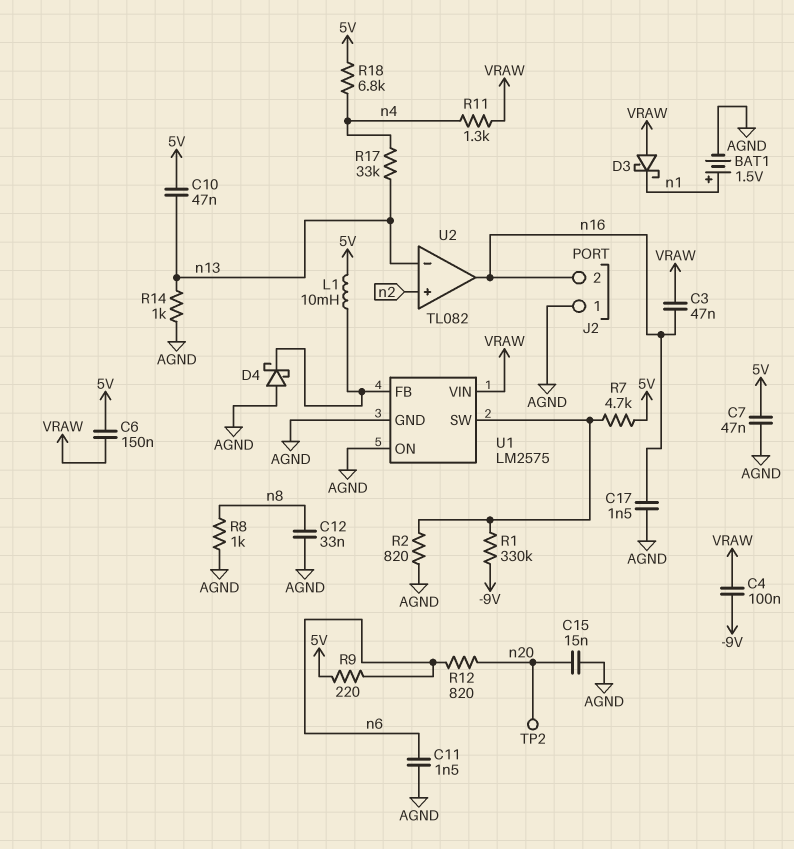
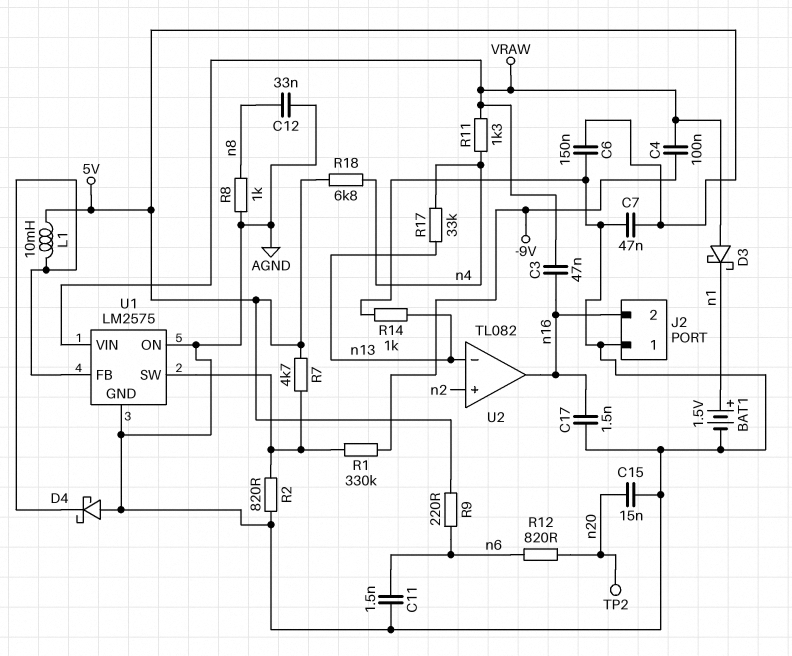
C6: 150nF (5V, VRAW) -> 150nF (5V, AGND)
C10: 47nF (5V, n13) -> none

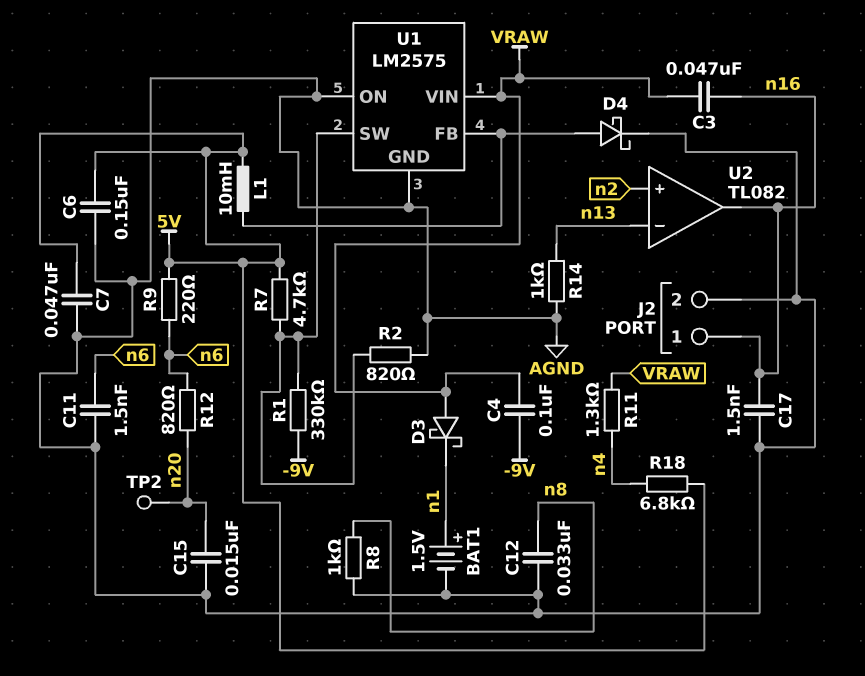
D4: schottky (A AGND, K U1/FB) -> schottky (A U1/FB, K AGND)
J2 pin 1: AGND -> n16
J2 pin 2: n16 -> AGND
R17: 33k (n4, n13) -> none

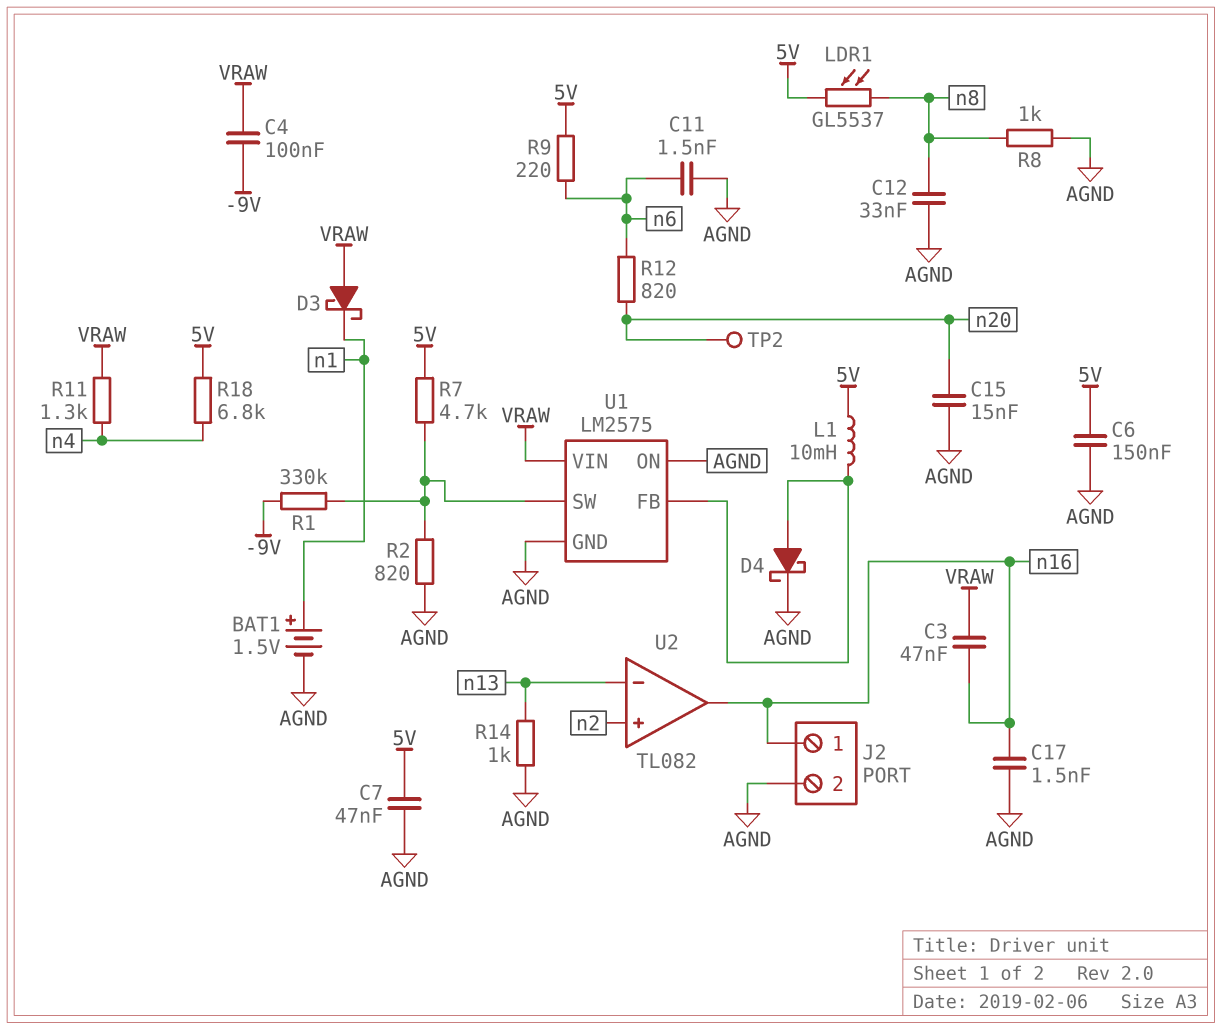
LDR1: none -> GL5537 (5V, n8)

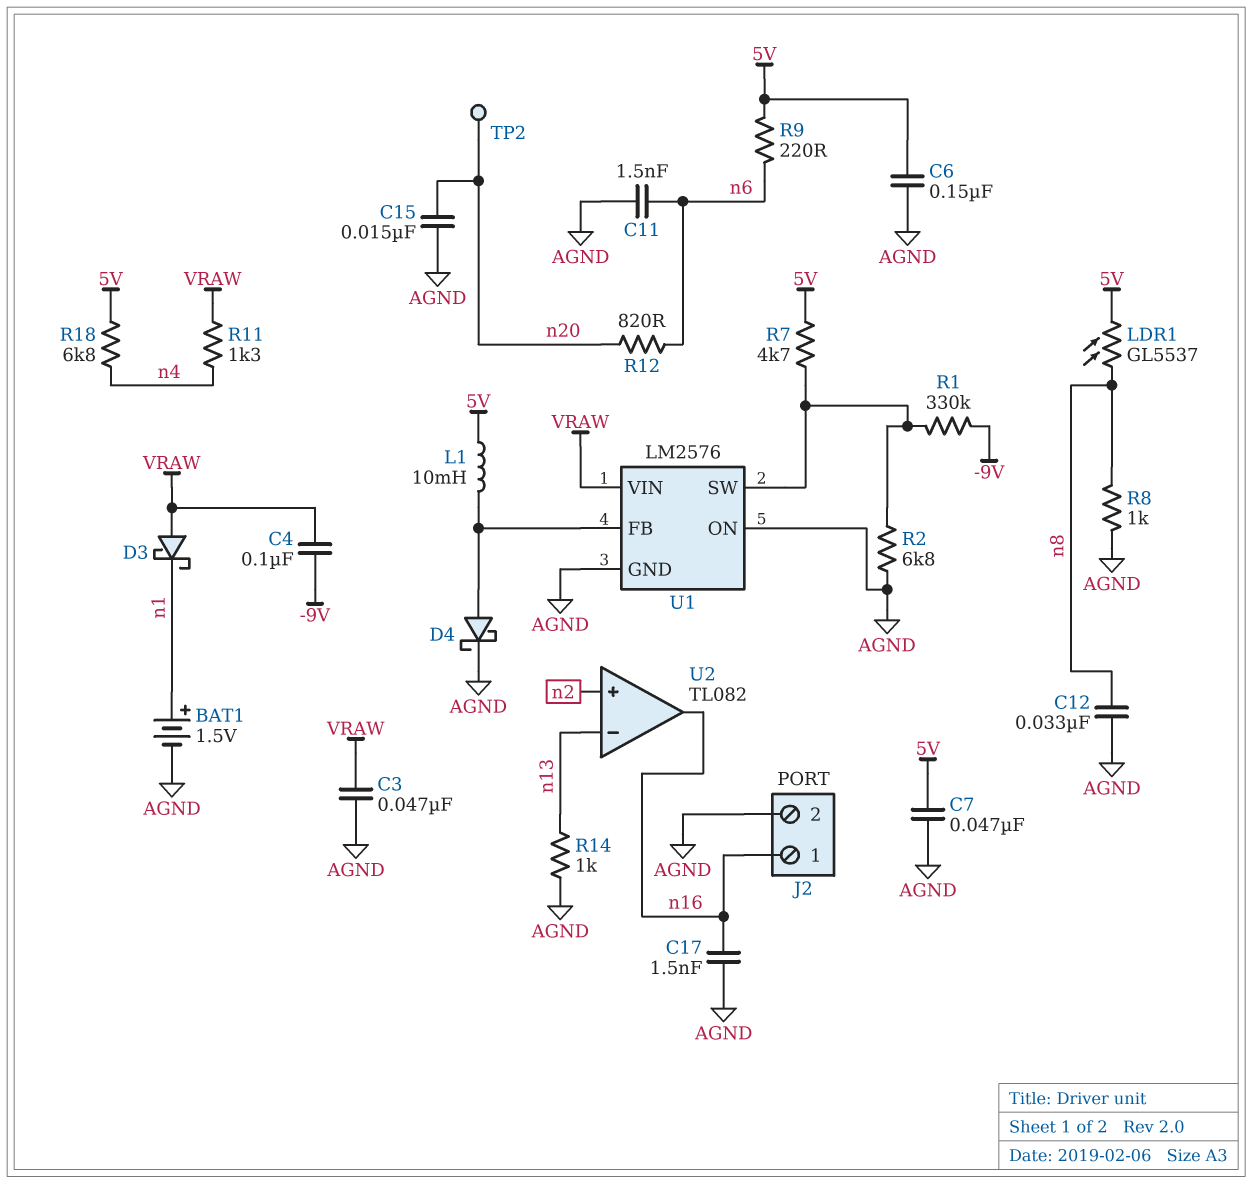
C3: 47nF (VRAW, n16) -> 47nF (AGND, VRAW)
R2: 820 (AGND, U1/SW) -> 6.8k (AGND, U1/SW)
U1: LM2575 -> LM2576

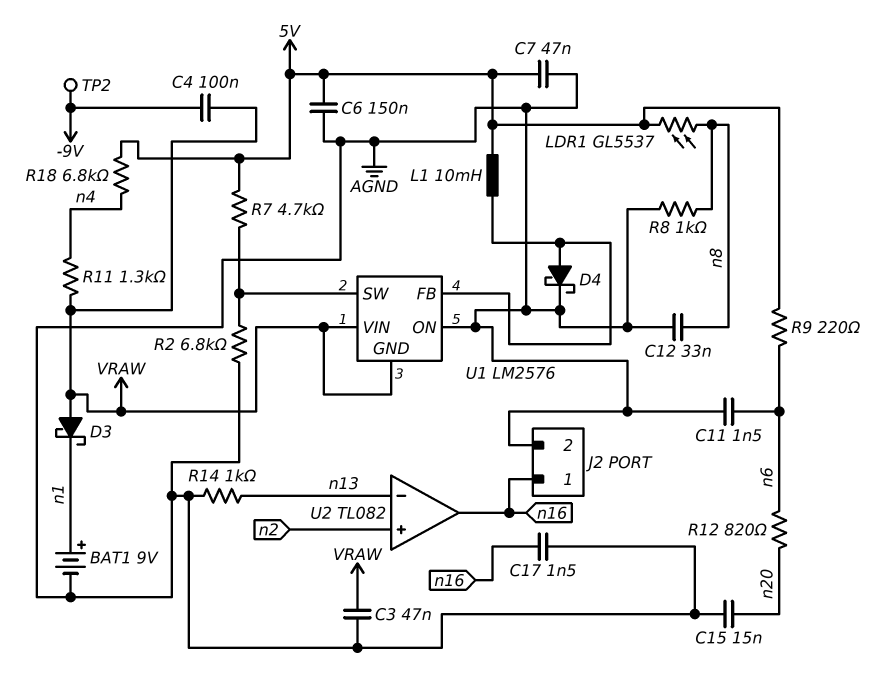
BAT1: 1.5V (plus n1, minus AGND) -> 9V (plus n1, minus AGND)
R1: 330k (-9V, U1/SW) -> none
TP2: test point (n20) -> test point (-9V)
U1 pin GND: AGND -> VRAW

